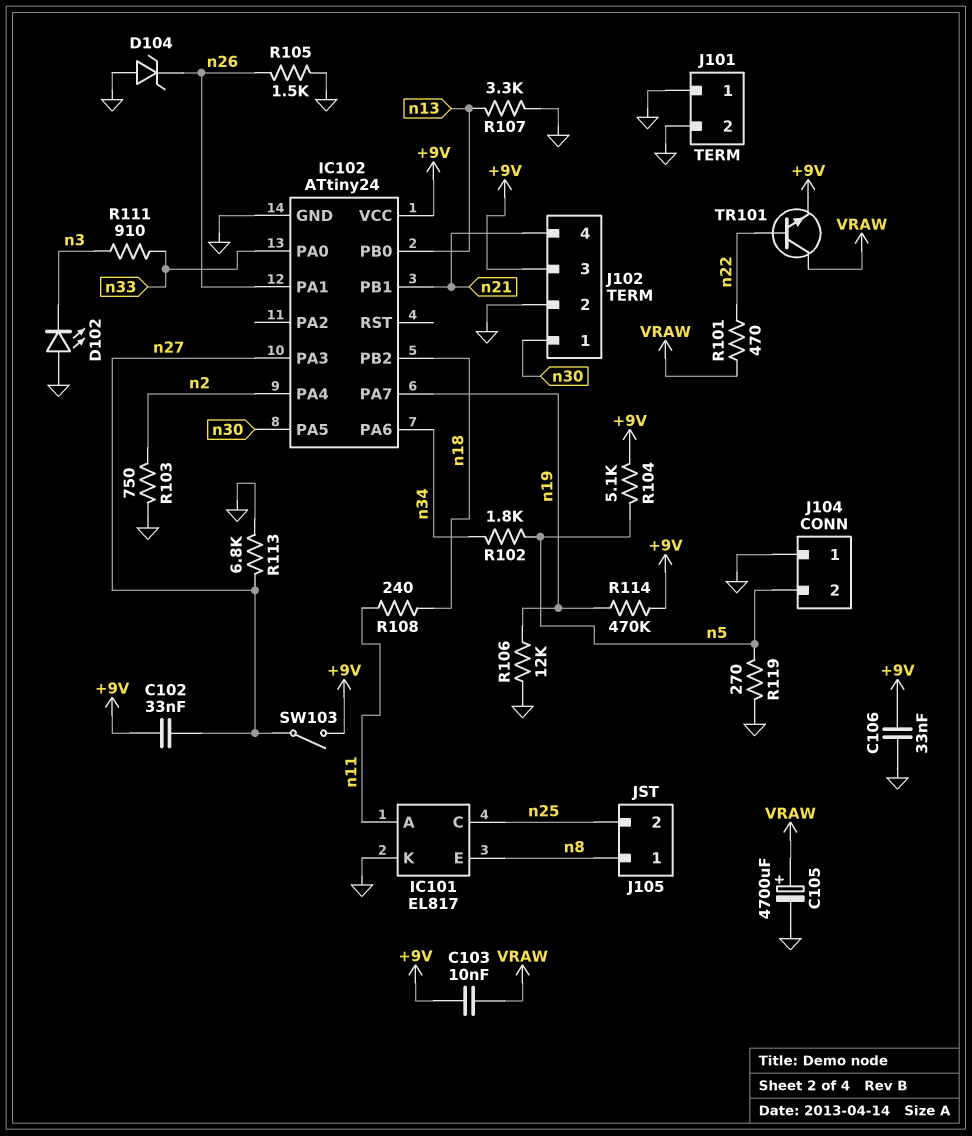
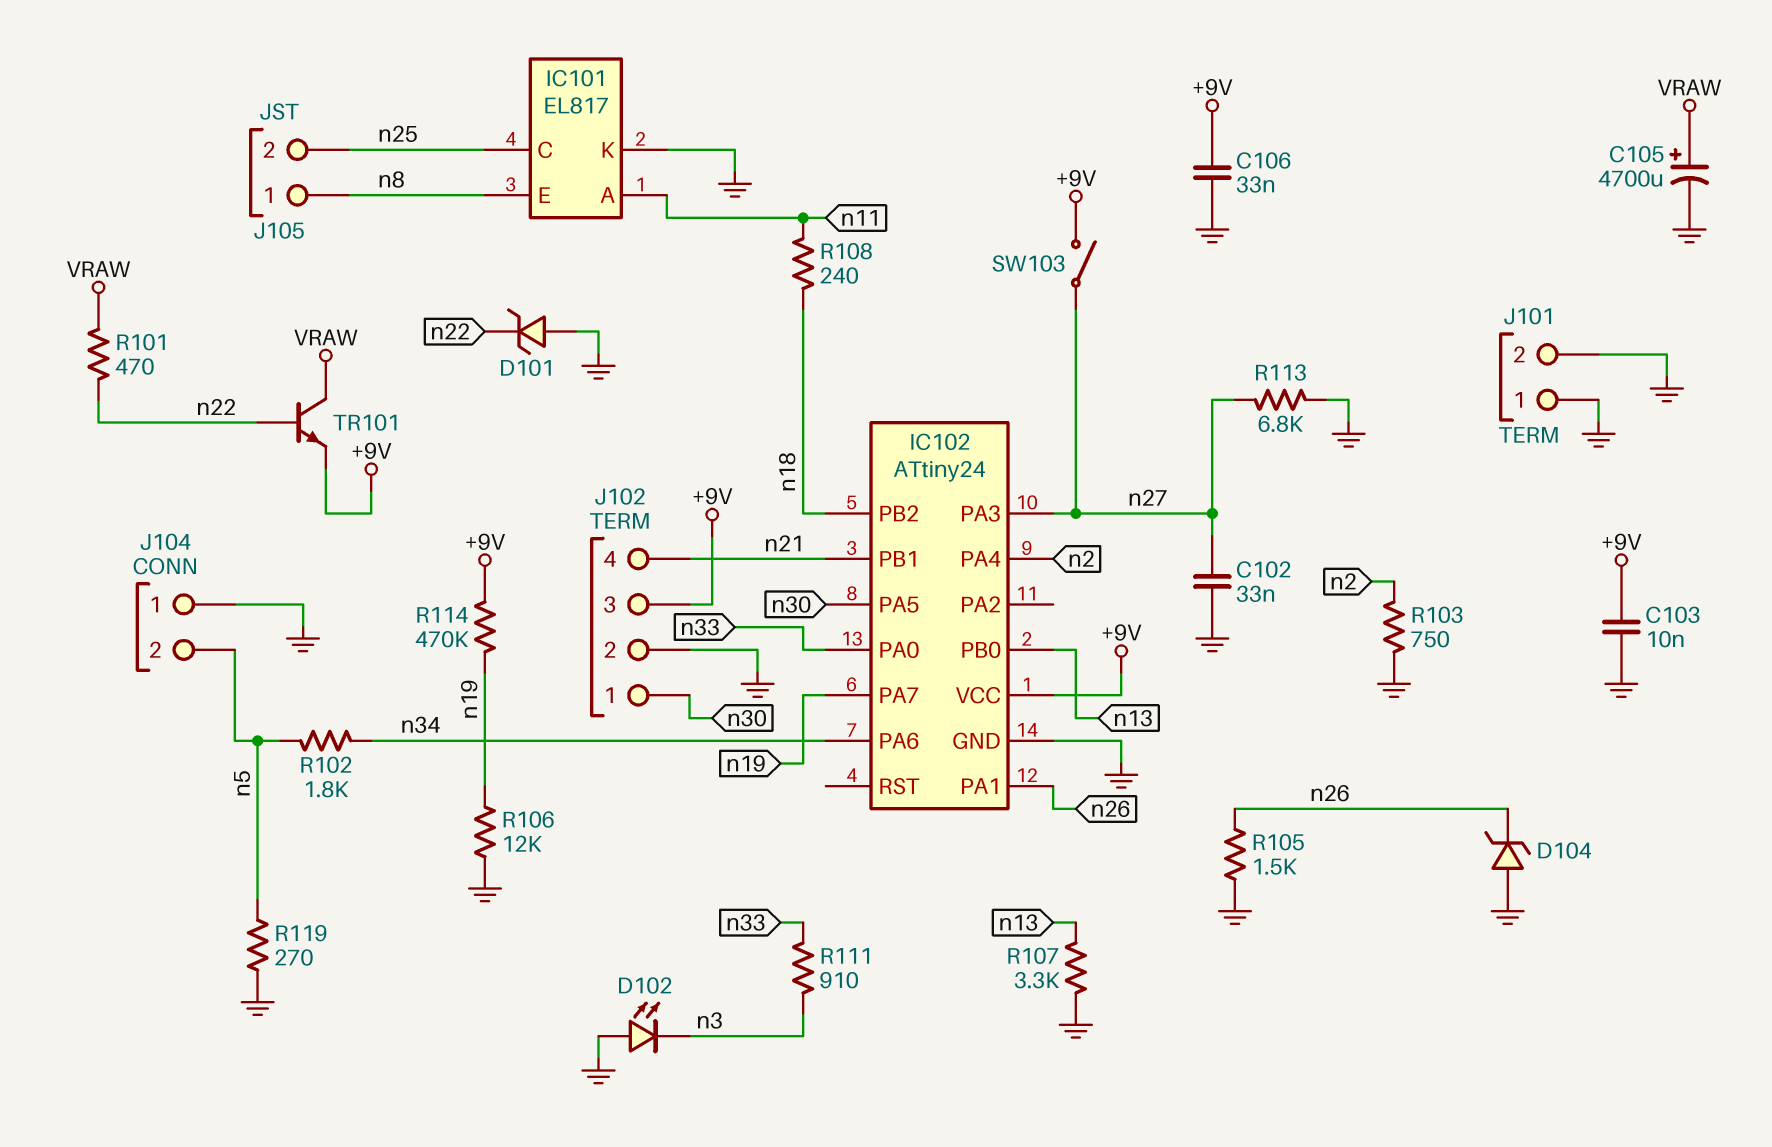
C102: 33nF (+9V, n27) -> 33nF (GND, n27)
C103: 10nF (+9V, VRAW) -> 10nF (+9V, GND)
D101: none -> zener (A GND, K n22)
R104: 5.1k (+9V, n5) -> none

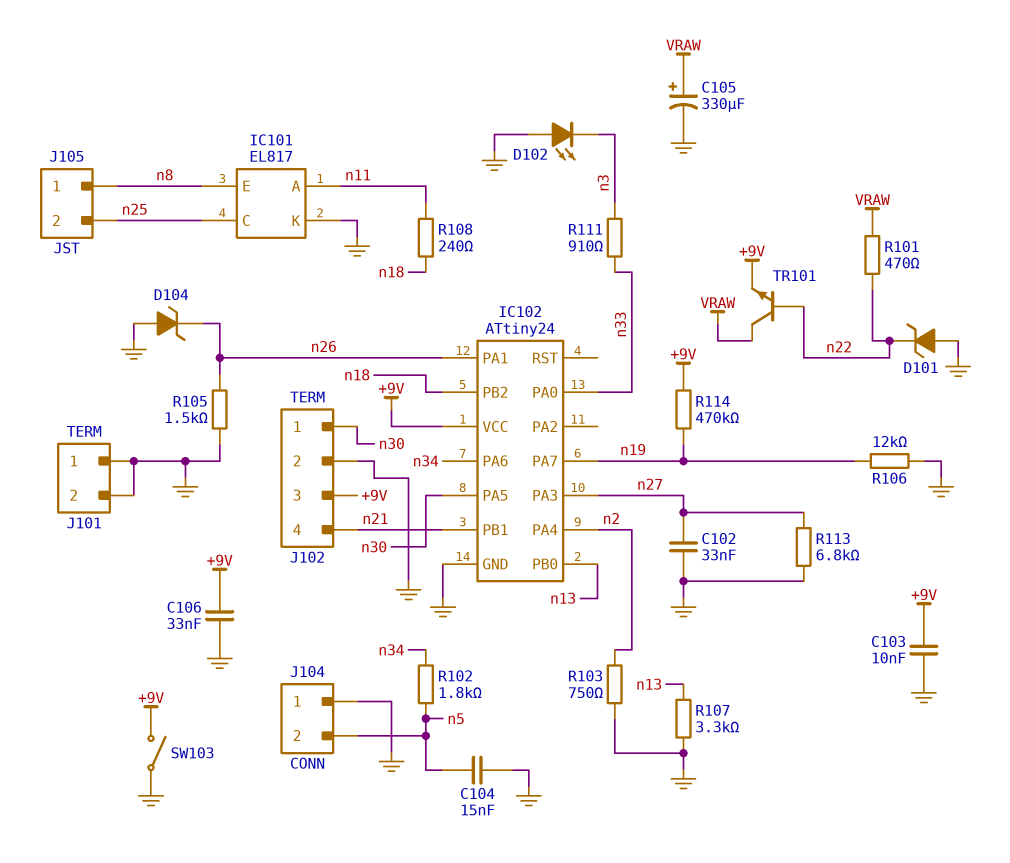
C104: none -> 15nF (GND, n5)
C105: 4700uF (plus VRAW, minus GND) -> 330uF (plus VRAW, minus GND)
R119: 270 (GND, n5) -> none
SW103: switch (+9V, n27) -> switch (+9V, GND)

